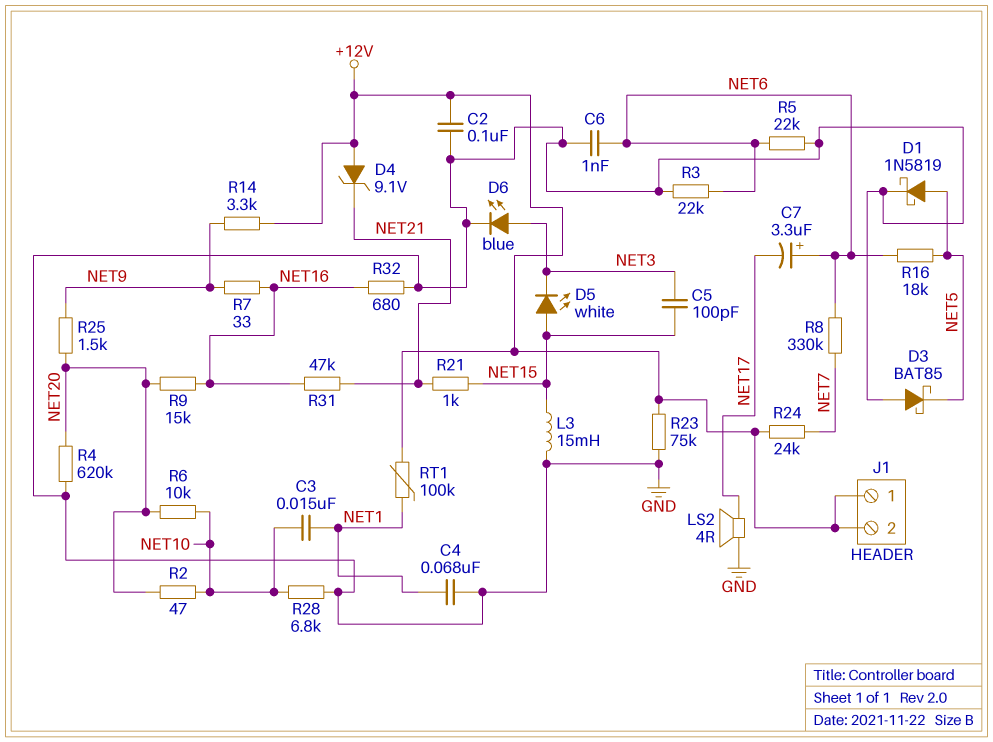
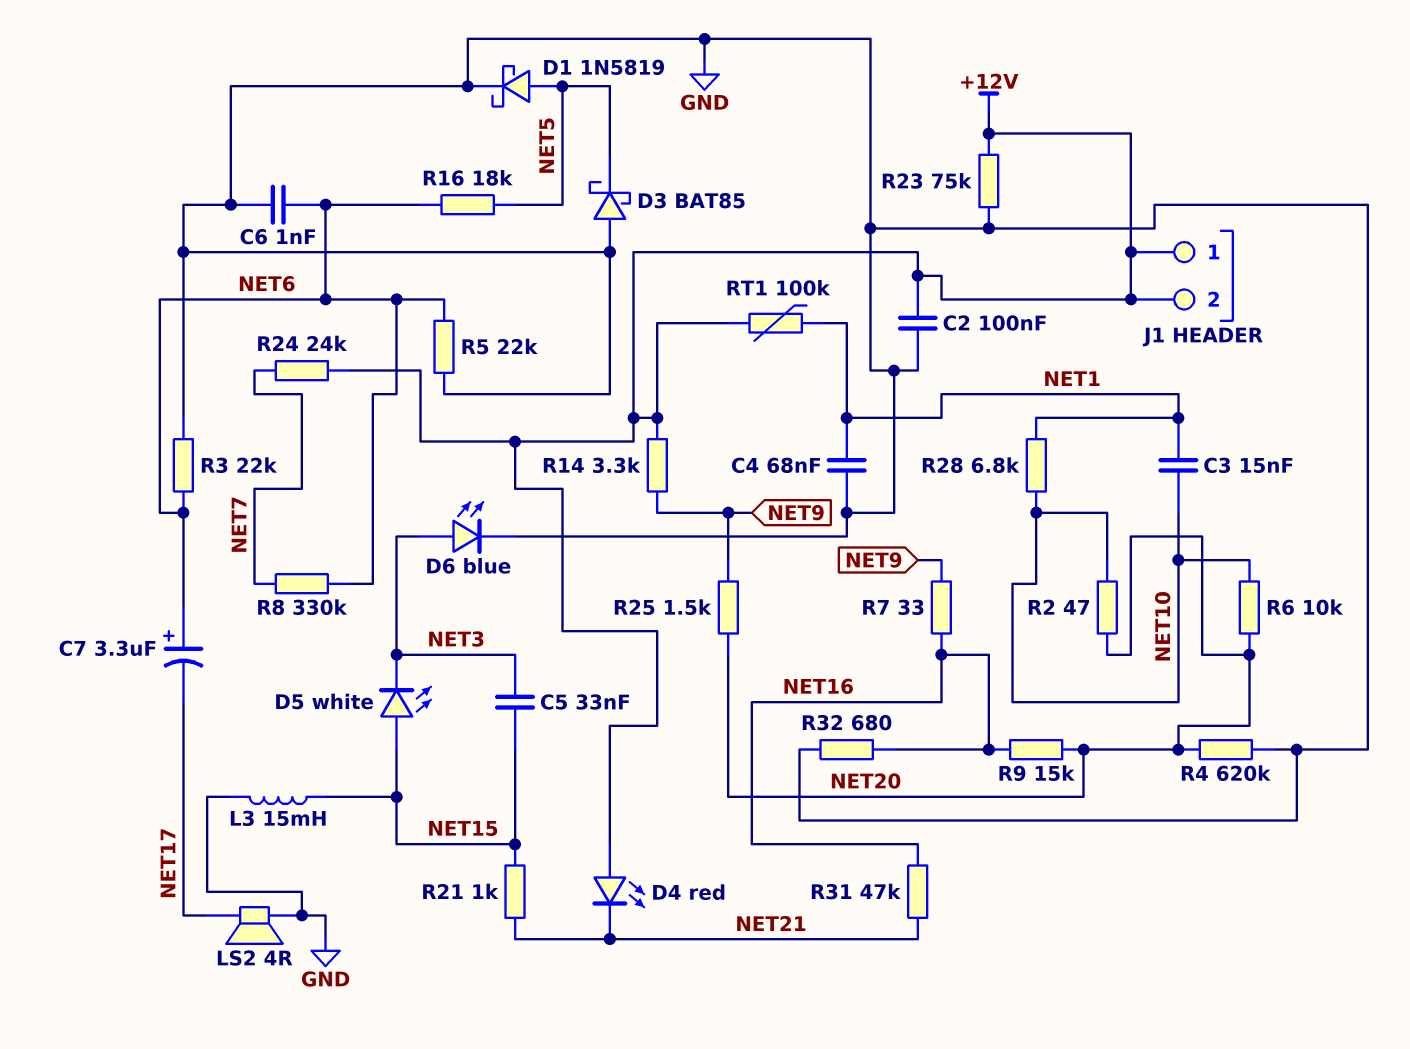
C5: 100pF (NET3, NET15) -> 33nF (NET3, NET15)
D4: zener 9.1V (A +12V, K NET21) -> LED red (A +12V, K NET21)
R28: 6.8k (GND, NET10) -> 6.8k (NET1, NET10)

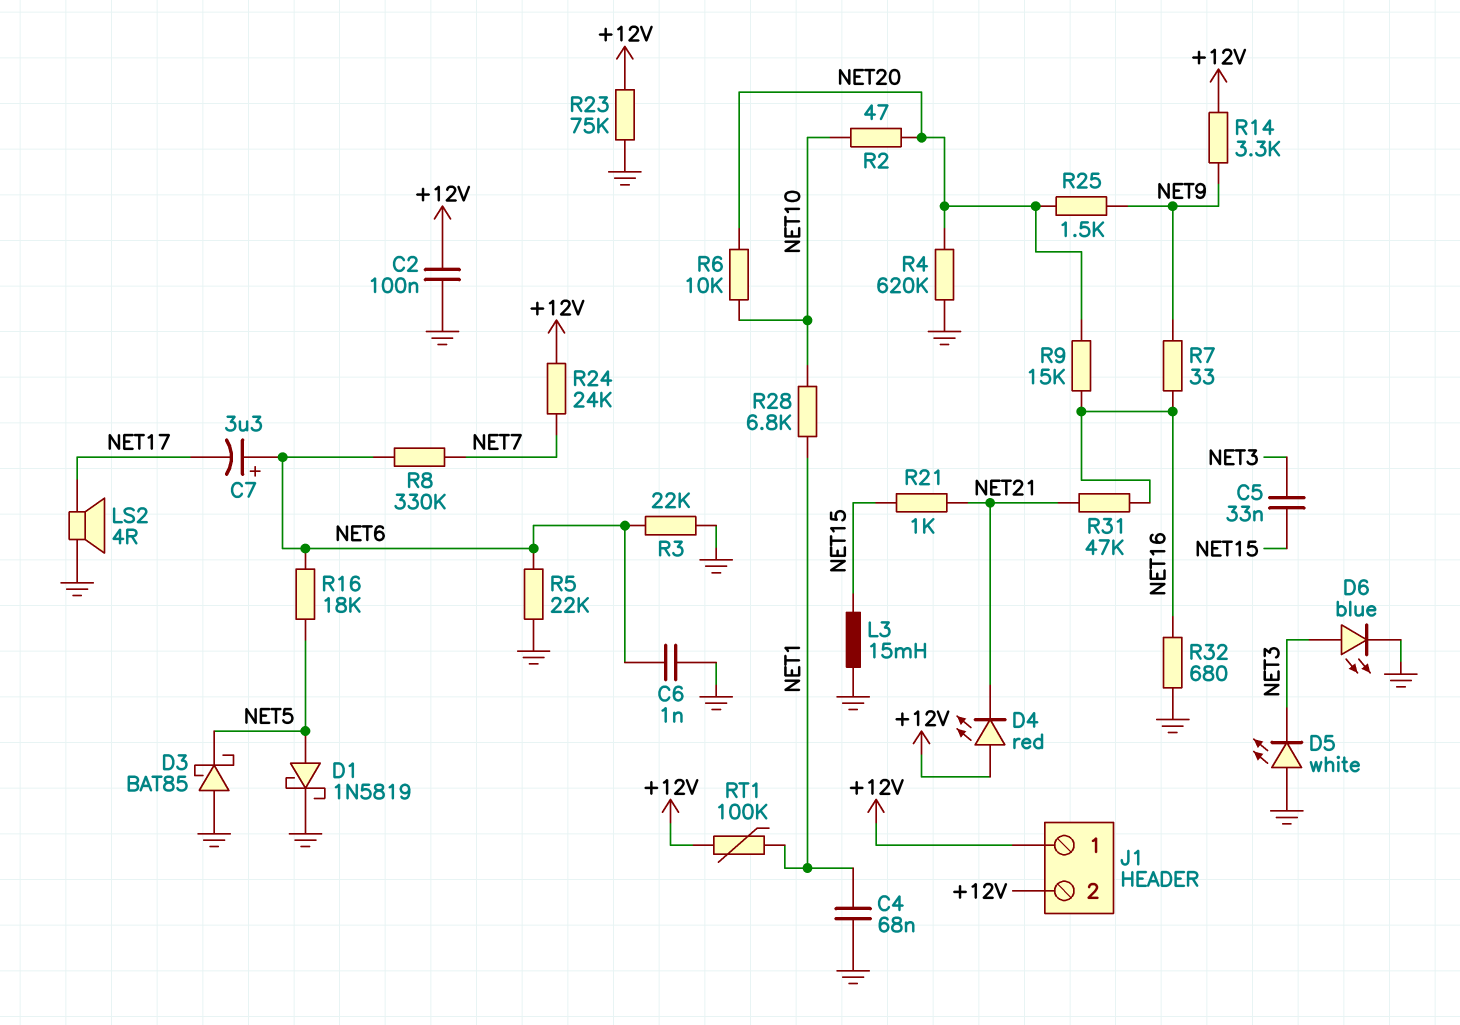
C3: 15nF (NET1, NET10) -> none
D5: LED white (A NET15, K NET3) -> LED white (A GND, K NET3)

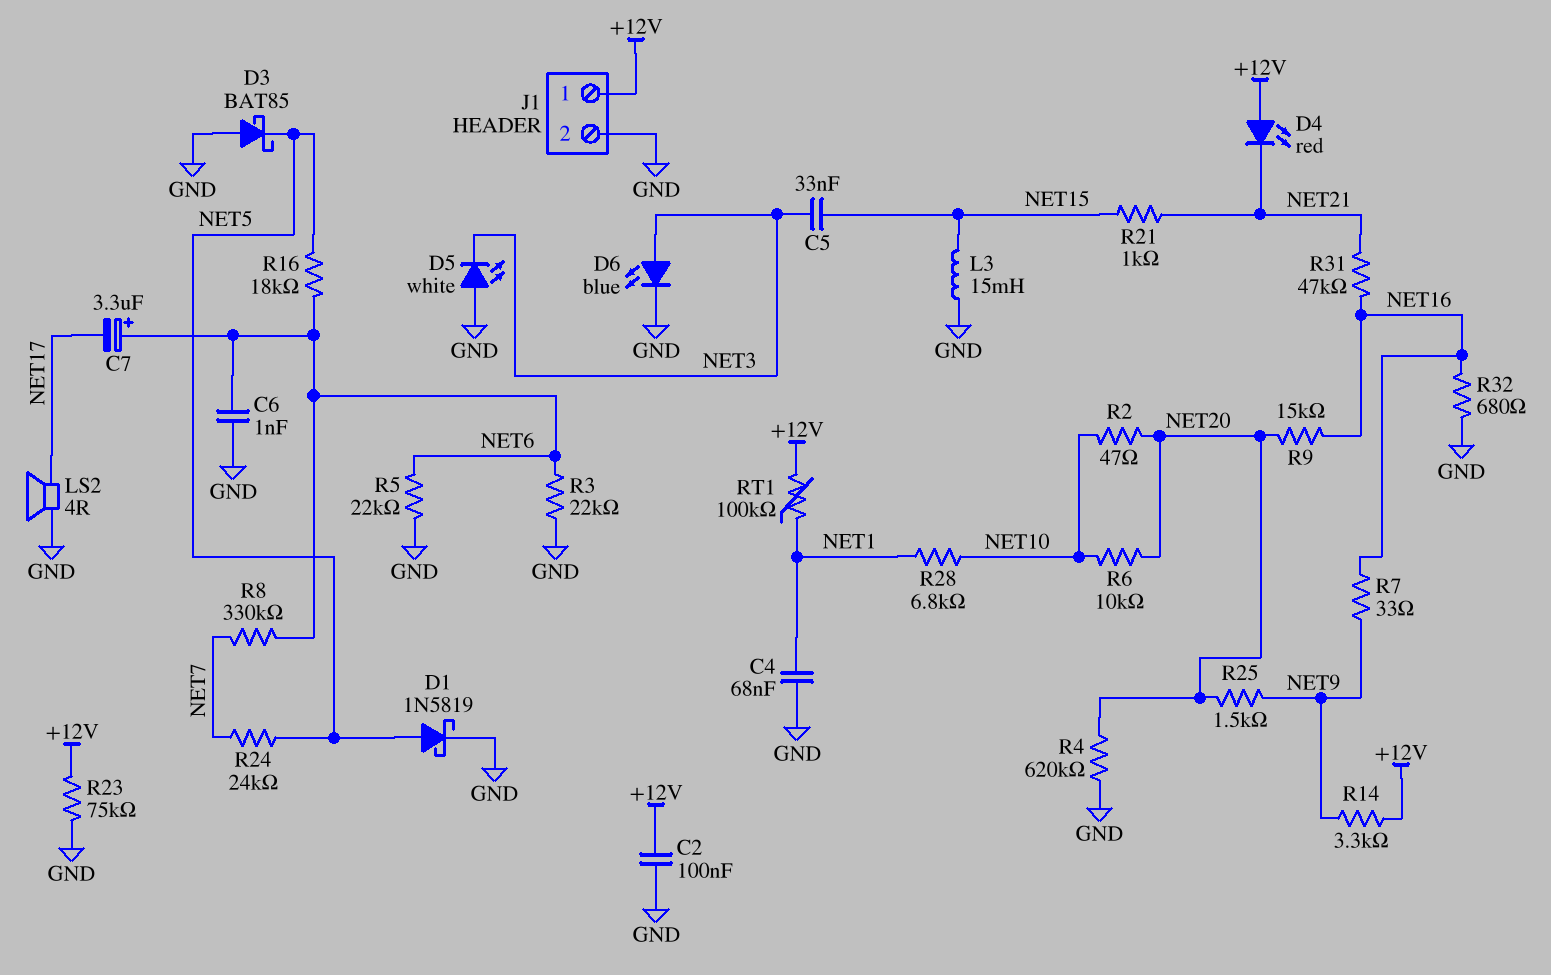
J1 pin 2: +12V -> GND
R24: 24k (+12V, NET7) -> 24k (NET5, NET7)

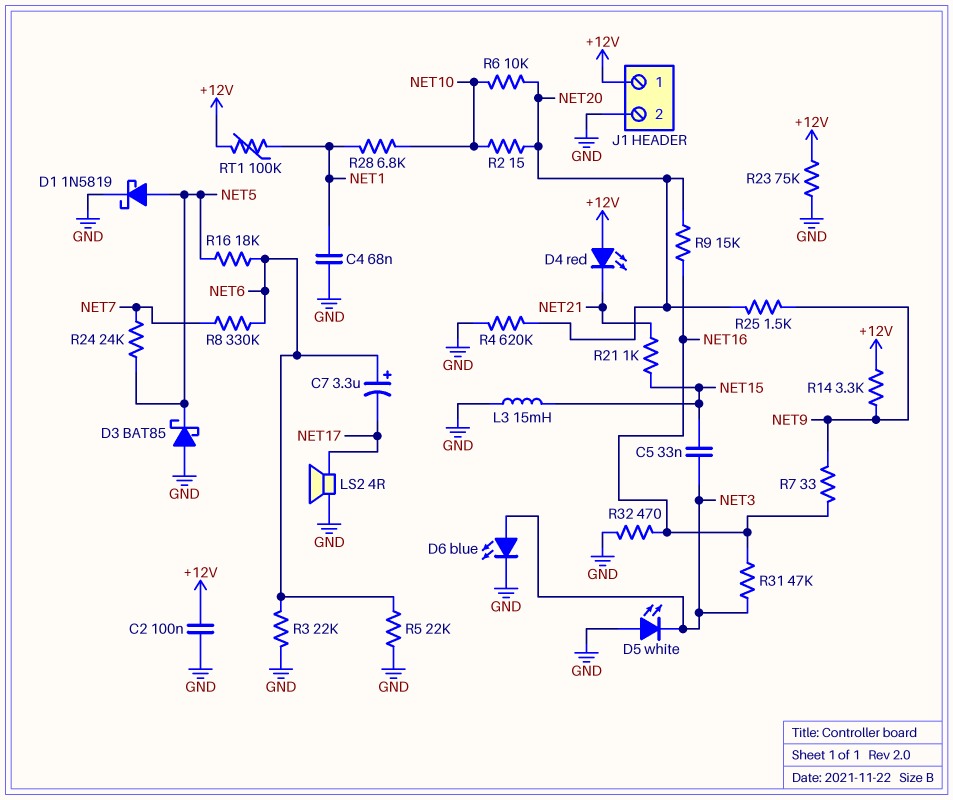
C6: 1nF (GND, NET6) -> none
R2: 47 (NET10, NET20) -> 15 (NET10, NET20)
R31: 47k (NET16, NET21) -> 47k (NET3, NET16)
R32: 680 (GND, NET16) -> 470 (GND, NET16)

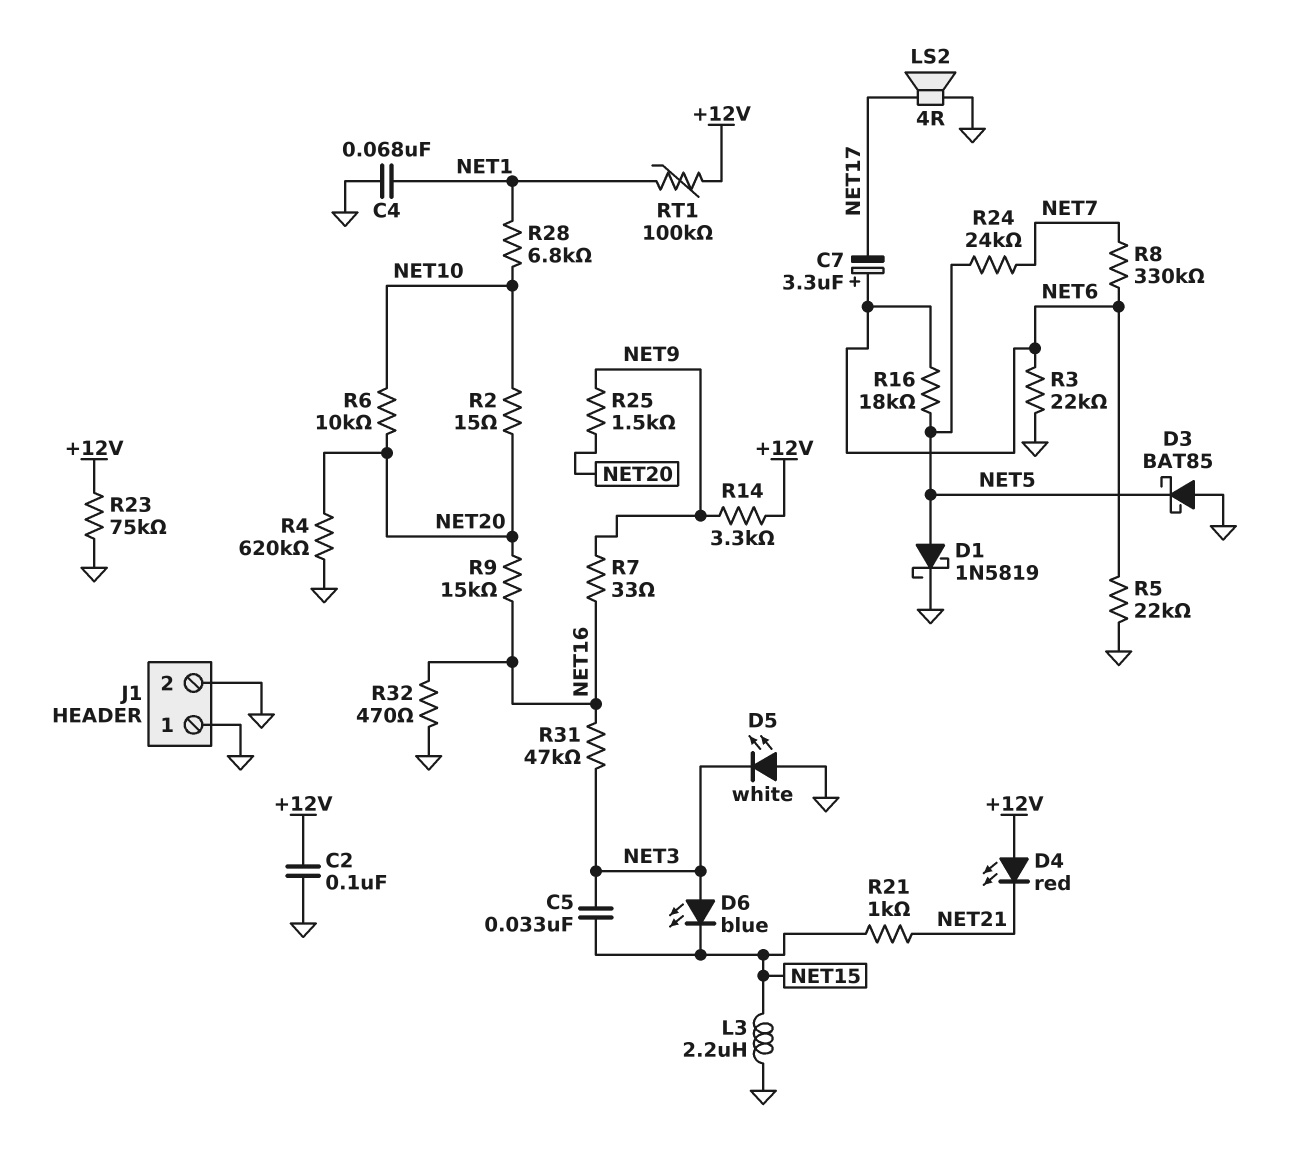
D6: LED blue (A NET3, K GND) -> LED blue (A NET3, K NET15)
J1 pin 1: +12V -> GND
L3: 15mH (GND, NET15) -> 2.2uH (GND, NET15)

